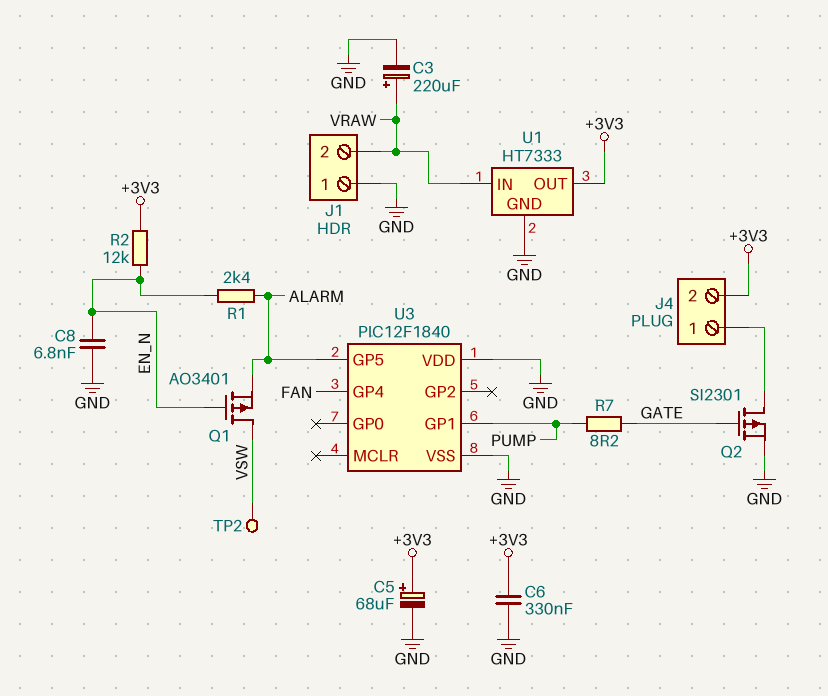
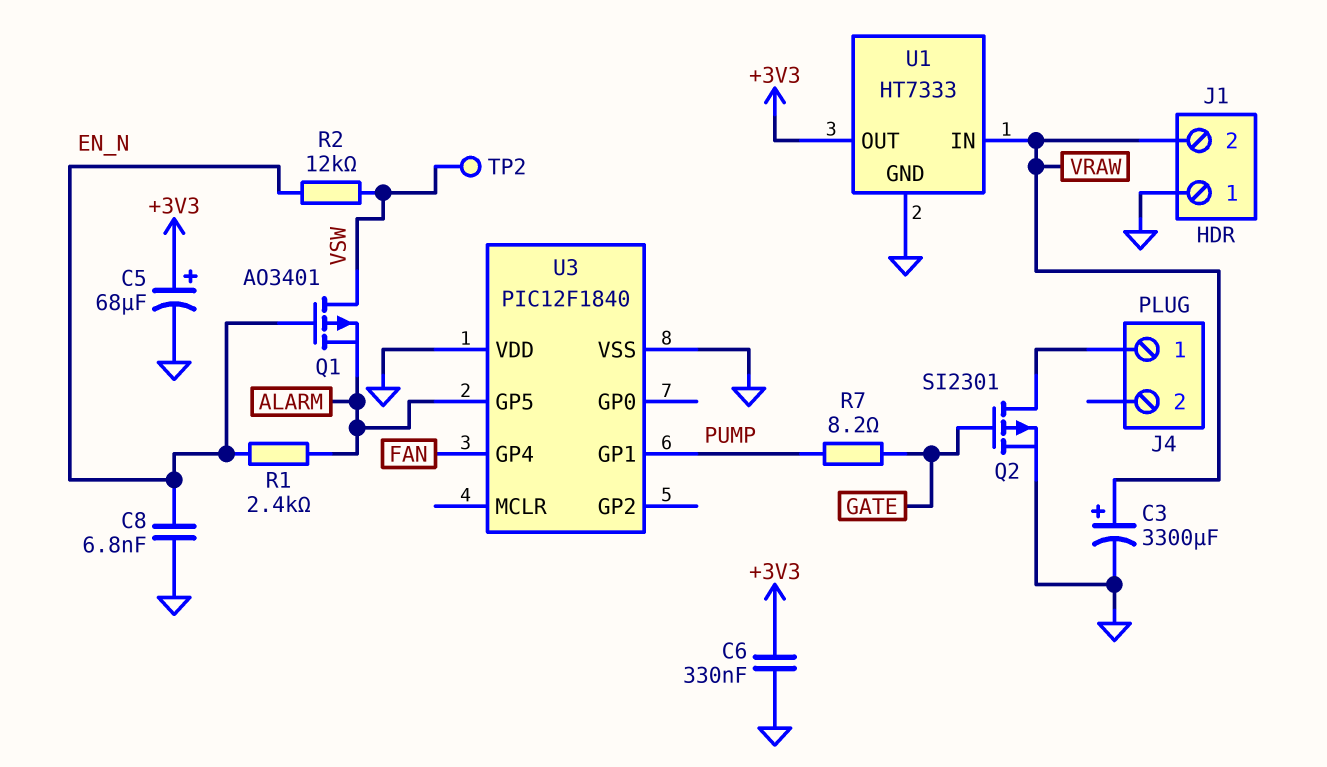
C3: 220uF (plus VRAW, minus GND) -> 3300uF (plus VRAW, minus GND)
J4 pin 2: +3V3 -> none
R2: 12k (+3V3, EN_N) -> 12k (EN_N, VSW)

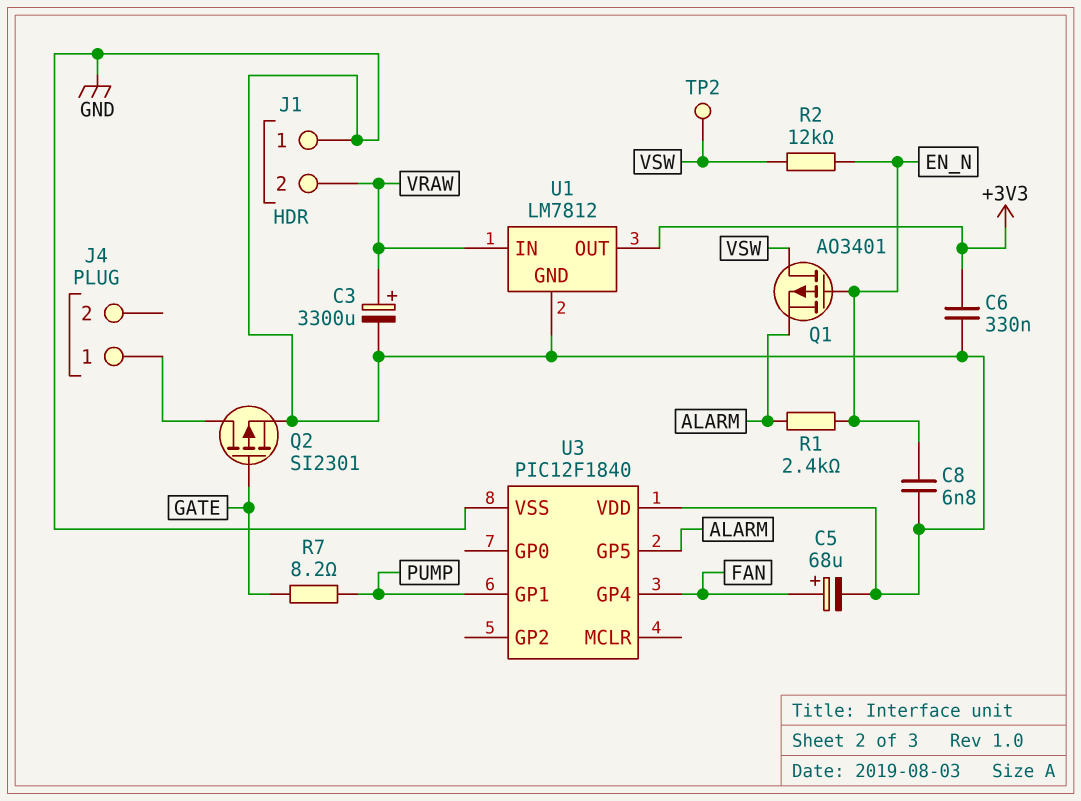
C5: 68uF (plus +3V3, minus GND) -> 68uF (plus FAN, minus GND)
U1: HT7333 -> LM7812

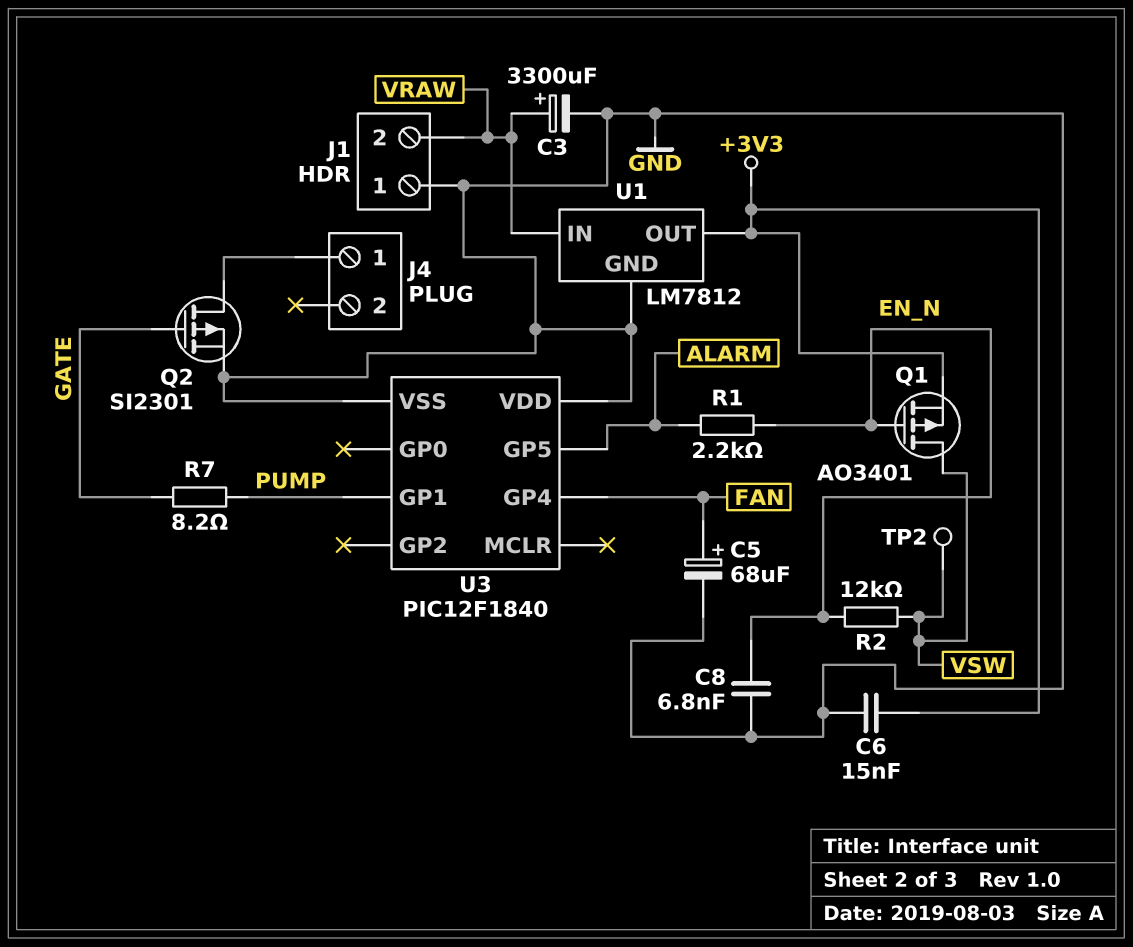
C6: 330nF (+3V3, GND) -> 15nF (+3V3, GND)
Q1: PMOS AO3401 (G EN_N, D VSW, S ALARM) -> PMOS AO3401 (G EN_N, D VSW, S +3V3)
R1: 2.4k (ALARM, EN_N) -> 2.2k (ALARM, EN_N)

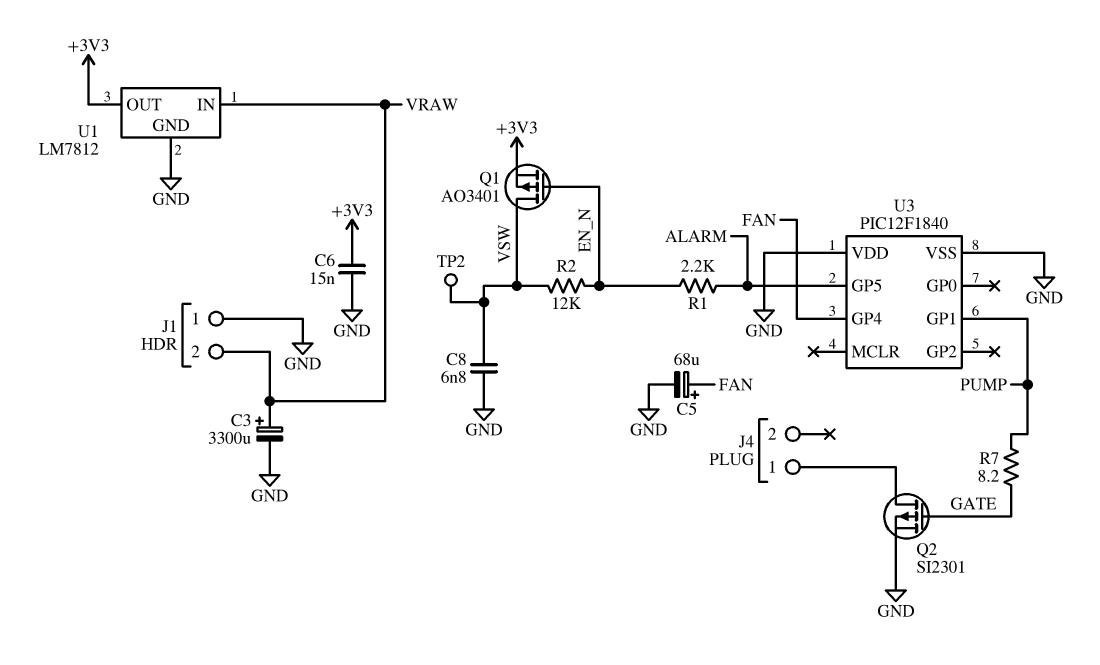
C8: 6.8nF (EN_N, GND) -> 6.8nF (GND, VSW)

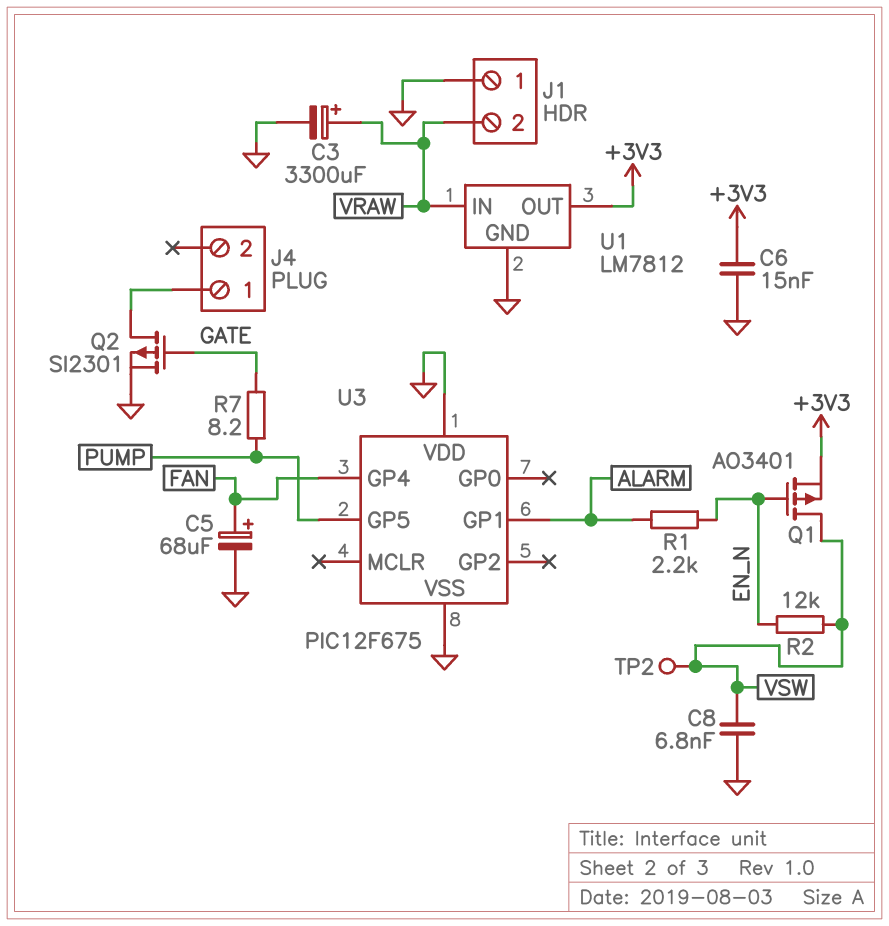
U3: PIC12F1840 -> PIC12F675
U3 pin GP1: PUMP -> ALARM
U3 pin GP5: ALARM -> PUMP

